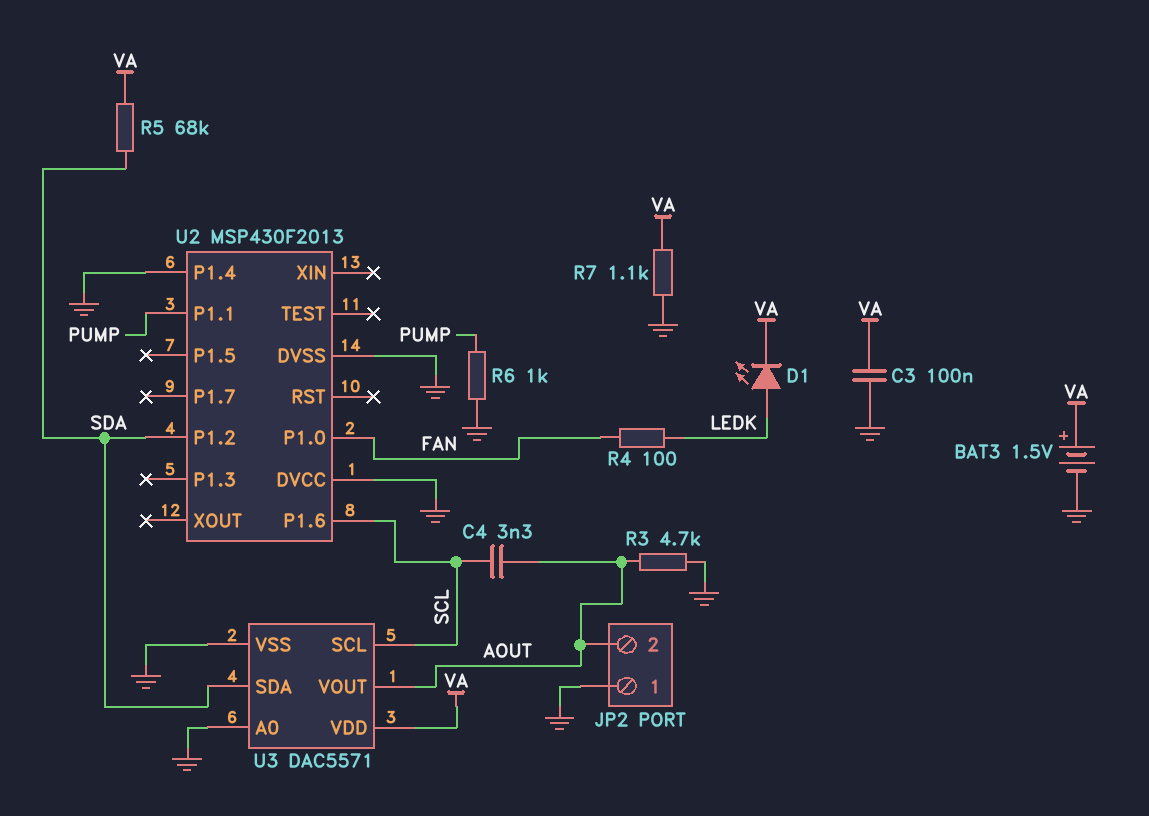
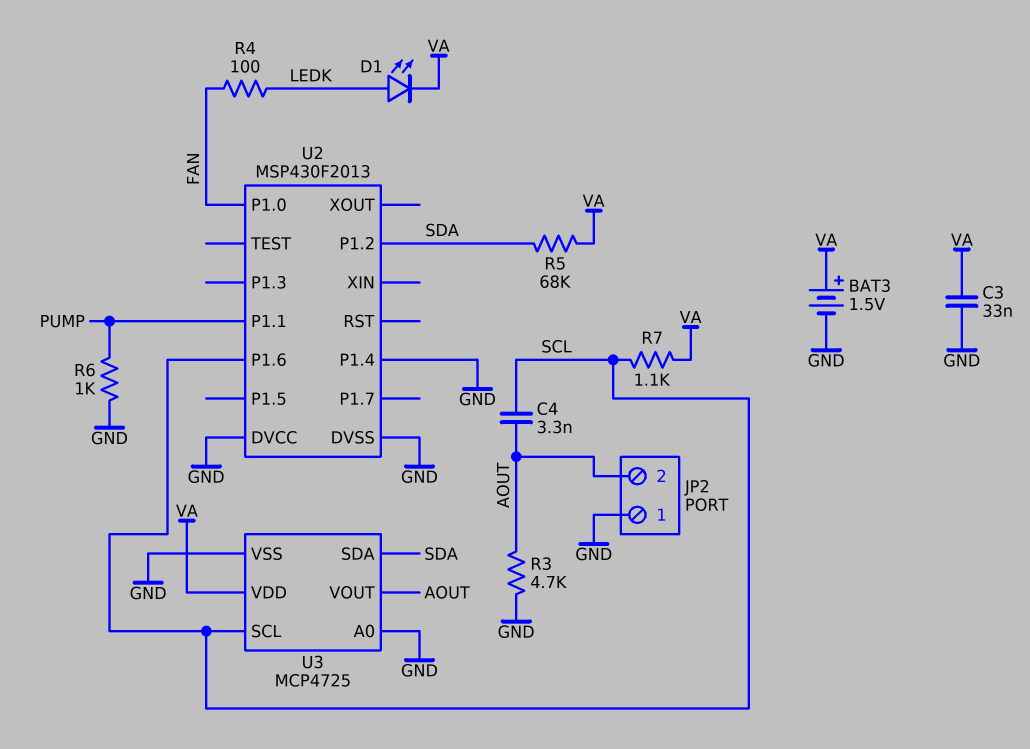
C3: 100nF (GND, VA) -> 33nF (GND, VA)
R7: 1.1k (GND, VA) -> 1.1k (SCL, VA)
U3: DAC5571 -> MCP4725

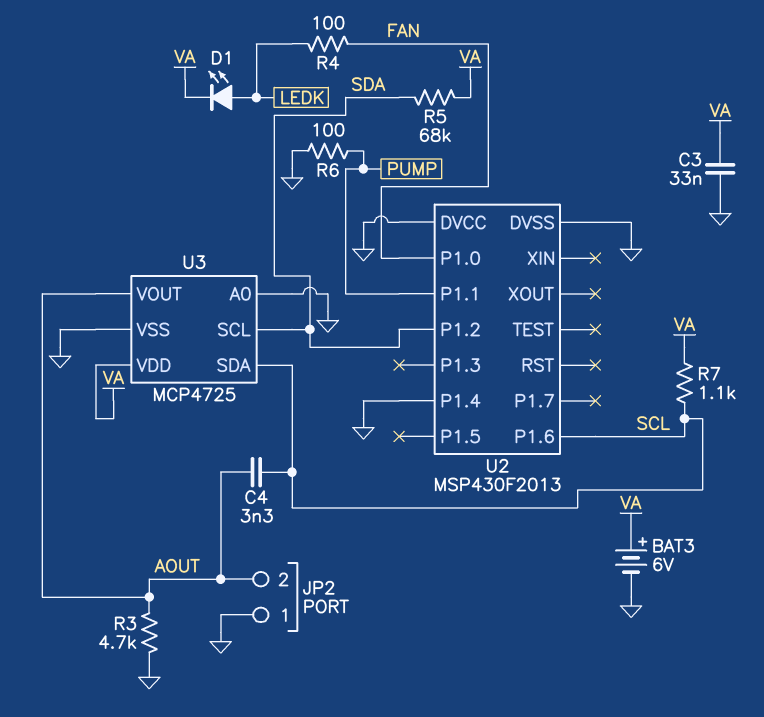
BAT3: 1.5V (plus VA, minus GND) -> 6V (plus VA, minus GND)
R6: 1k (GND, PUMP) -> 100 (GND, PUMP)
U3 pin SCL: SCL -> SDA
U3 pin SDA: SDA -> SCL

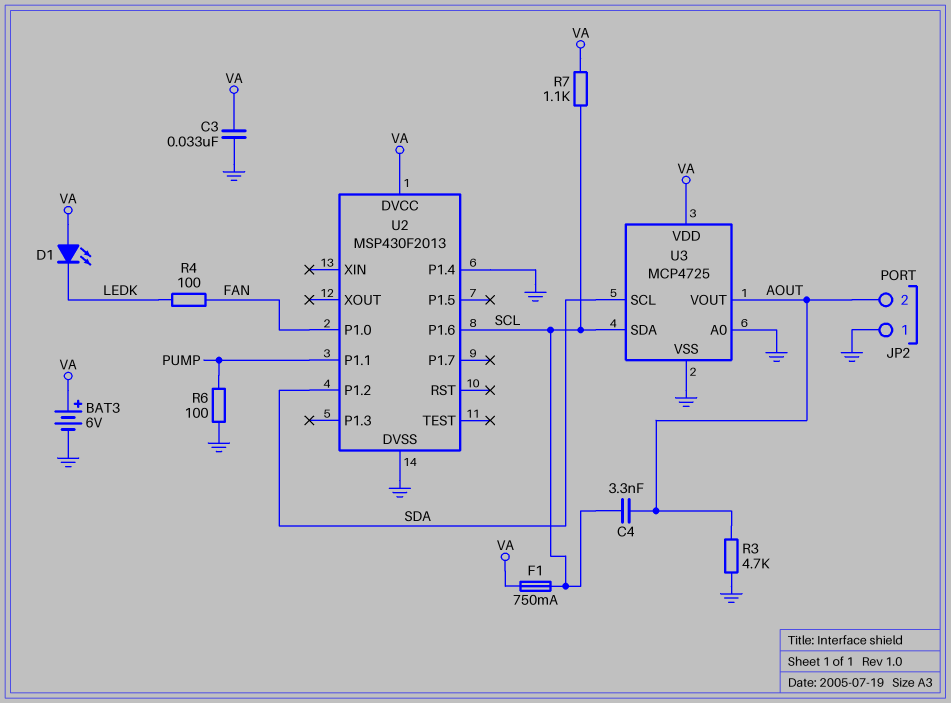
D1: LED (A LEDK, K VA) -> LED (A VA, K LEDK)
F1: none -> 750mA (SCL, VA)
R5: 68k (SDA, VA) -> none
U2 pin DVCC: GND -> VA

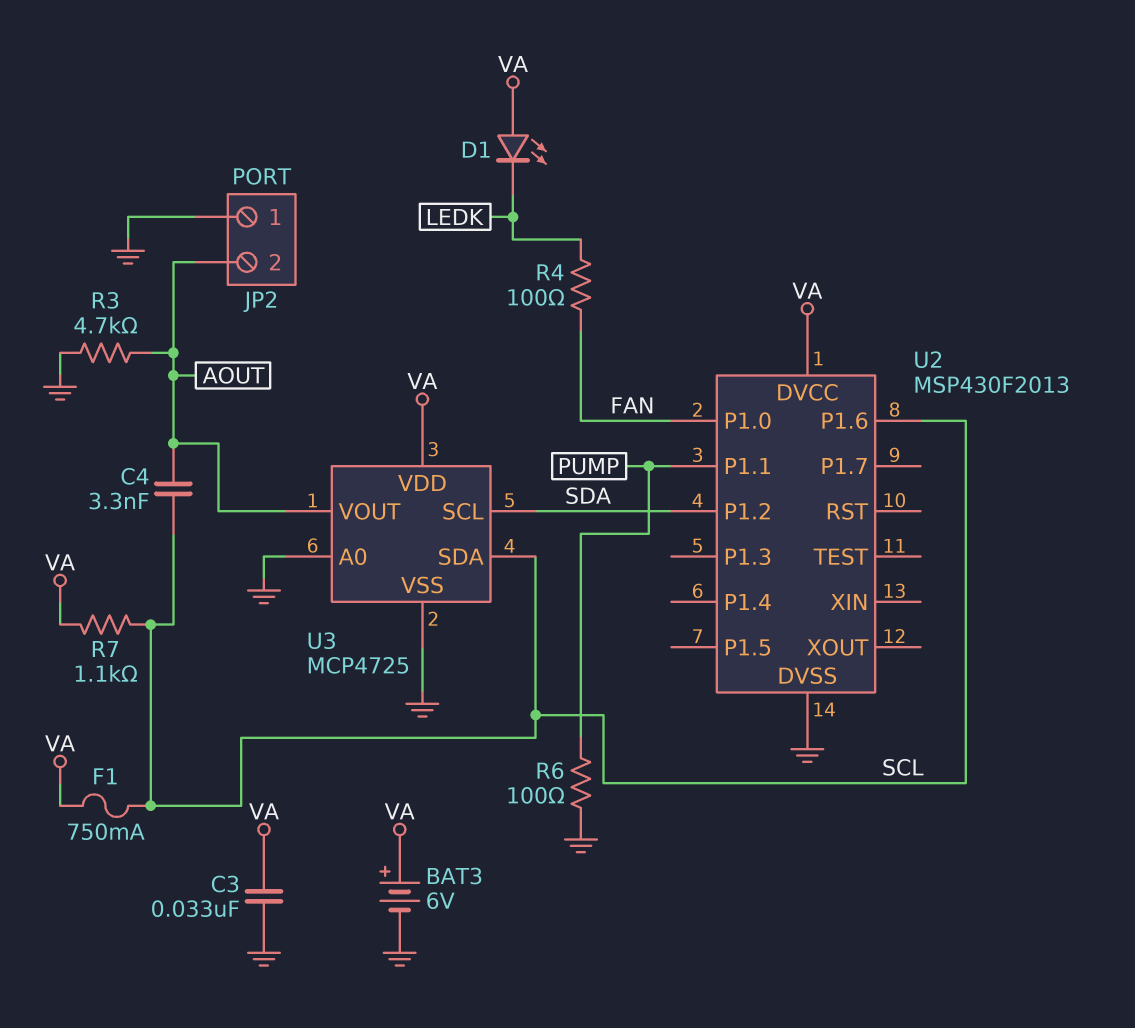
U2 pin P1.4: GND -> none

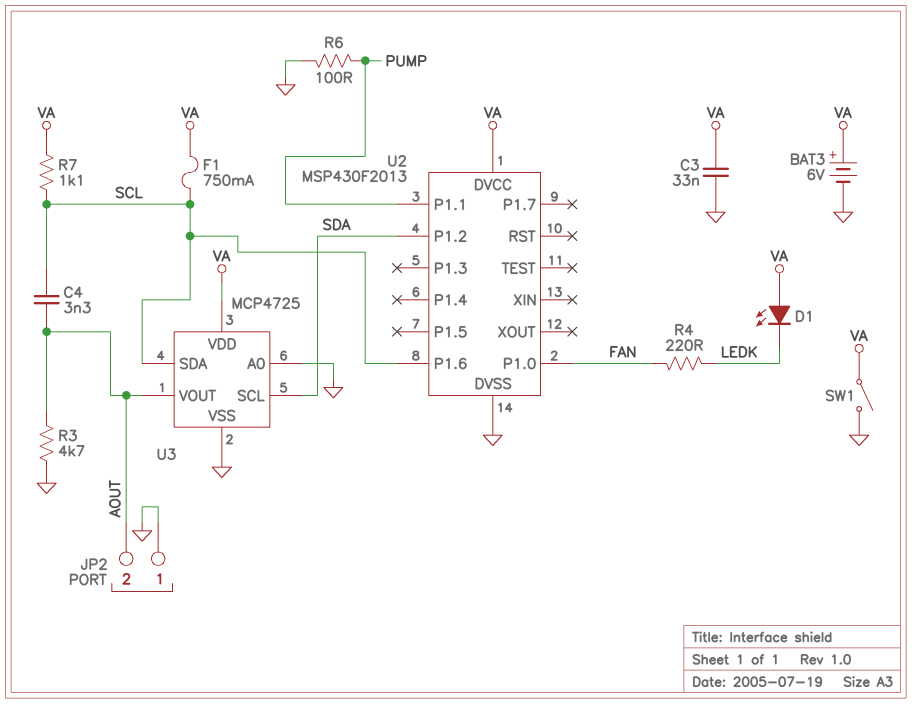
R4: 100 (FAN, LEDK) -> 220 (FAN, LEDK)
SW1: none -> switch (GND, VA)

